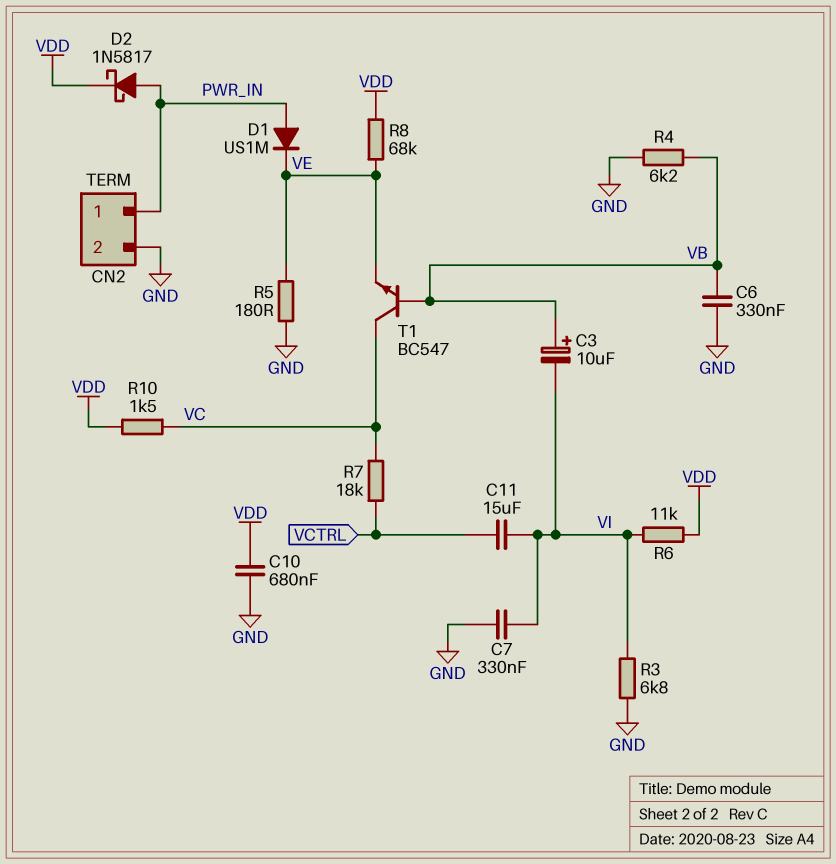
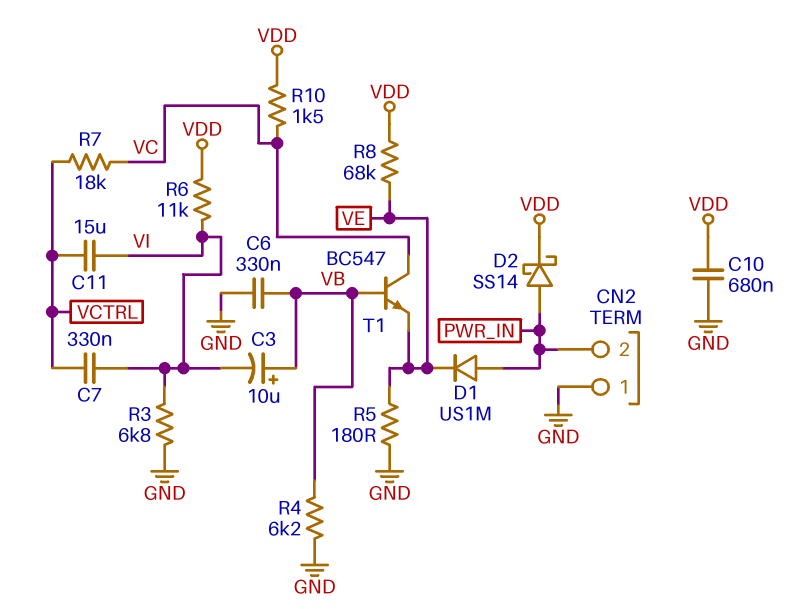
C7: 330nF (GND, VI) -> 330nF (VCTRL, VI)
CN2 pin 1: PWR_IN -> GND
CN2 pin 2: GND -> PWR_IN
D2: schottky 1N5817 (A PWR_IN, K VDD) -> schottky SS14 (A PWR_IN, K VDD)

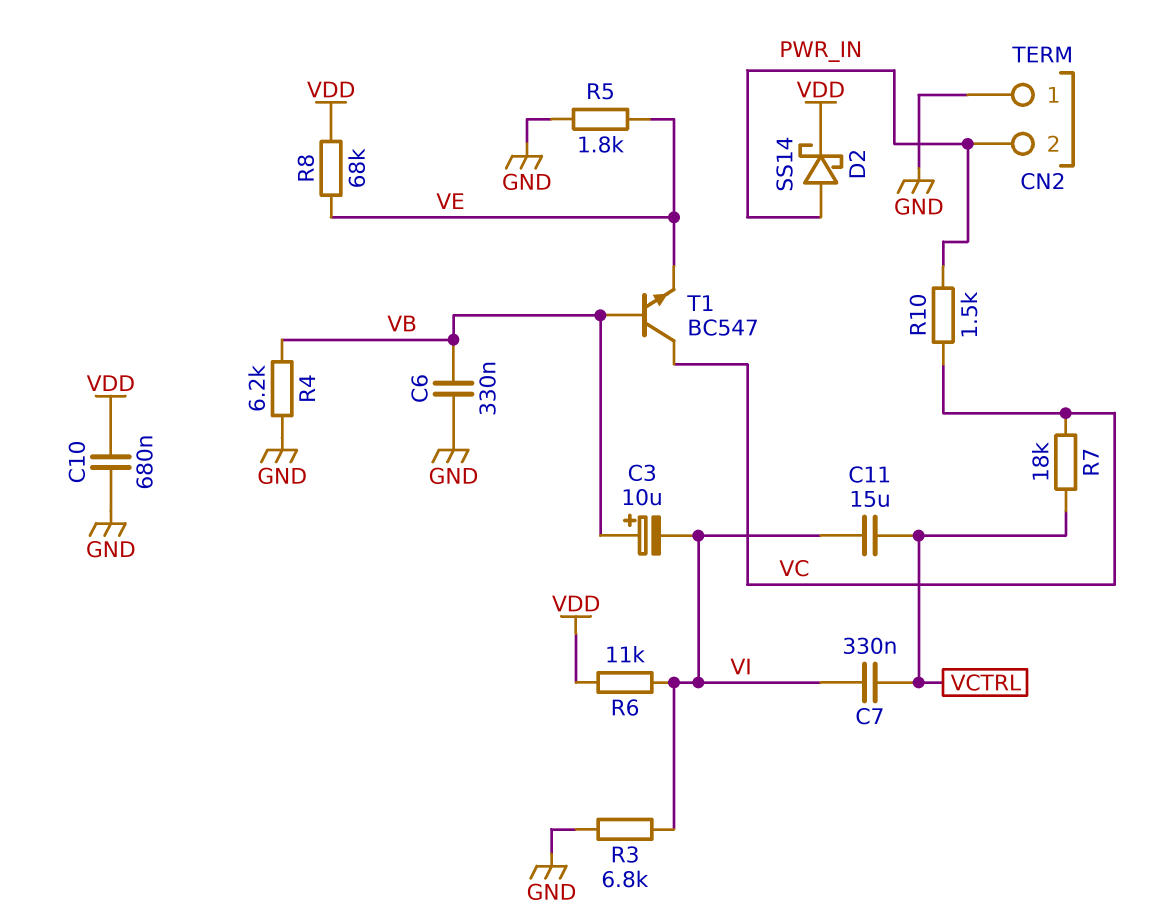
D1: diode US1M (A PWR_IN, K VE) -> none
R5: 180 (GND, VE) -> 1.8k (GND, VE)
R10: 1.5k (VC, VDD) -> 1.5k (PWR_IN, VC)

